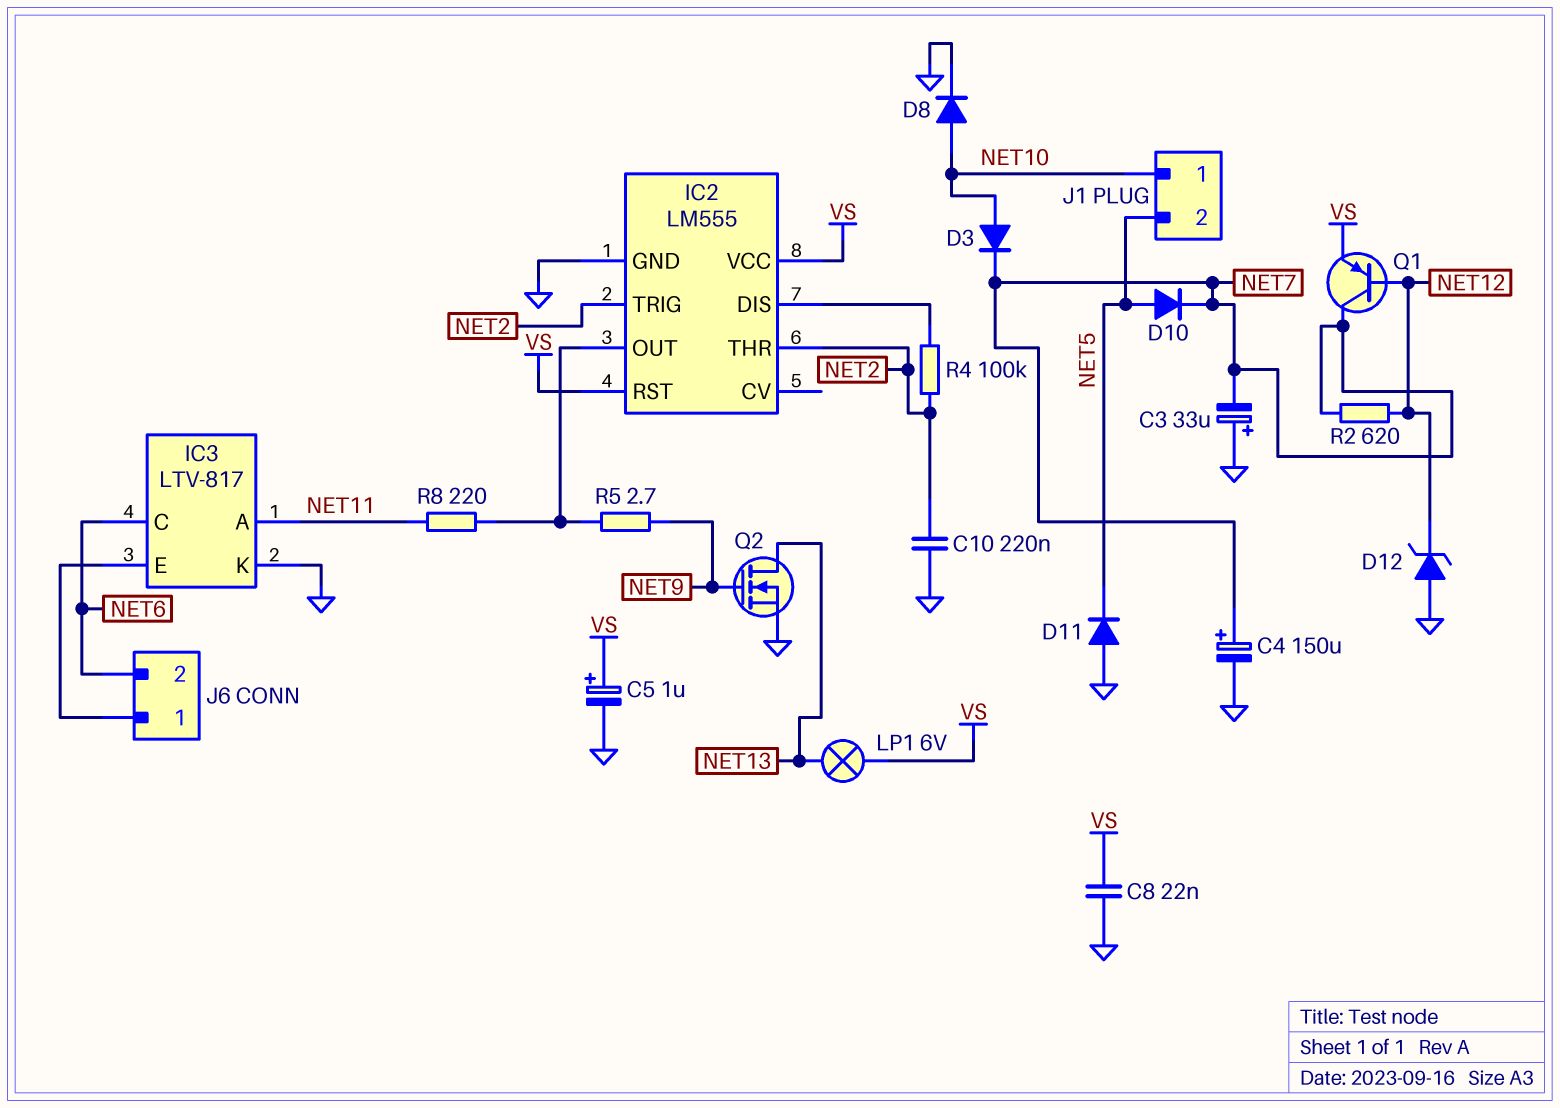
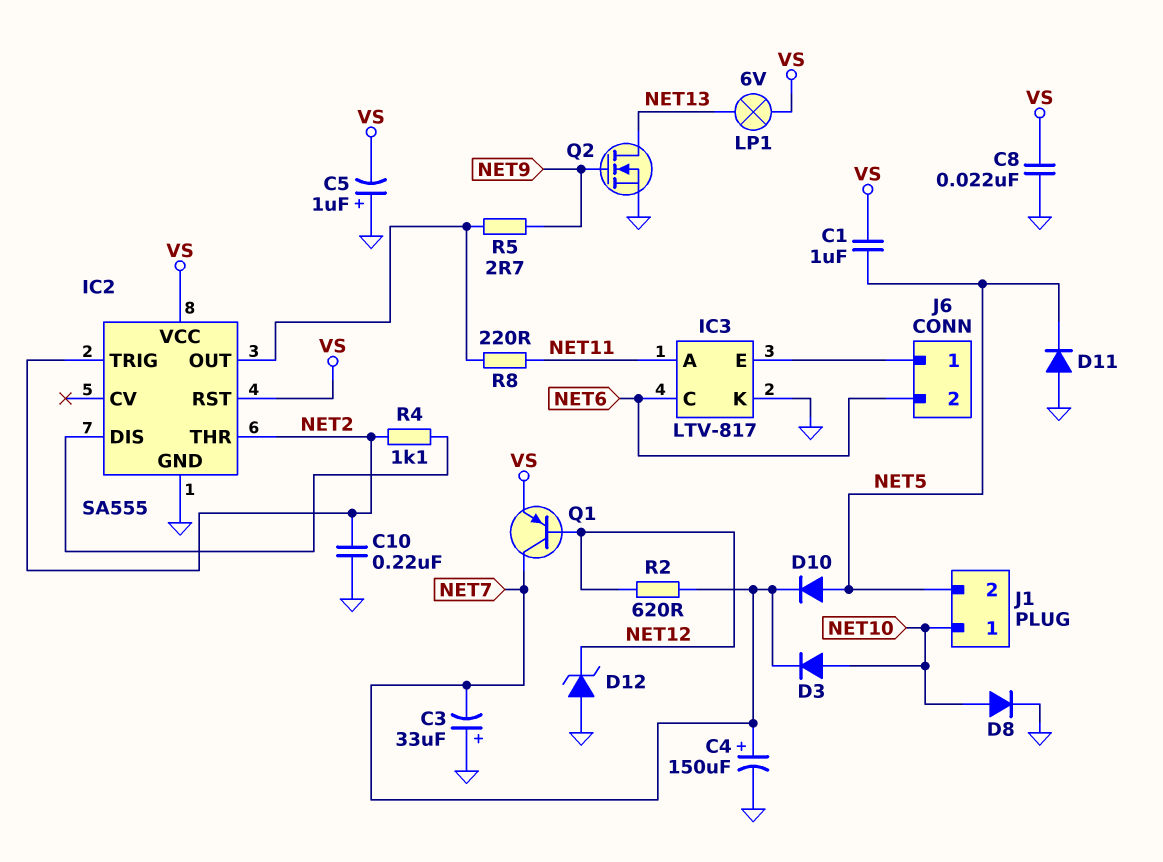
C1: none -> 1uF (NET5, VS)
C5: 1uF (plus VS, minus GND) -> 1uF (plus GND, minus VS)
IC2: LM555 -> SA555
R4: 100k (IC2/DIS, NET2) -> 1.1k (IC2/DIS, NET2)

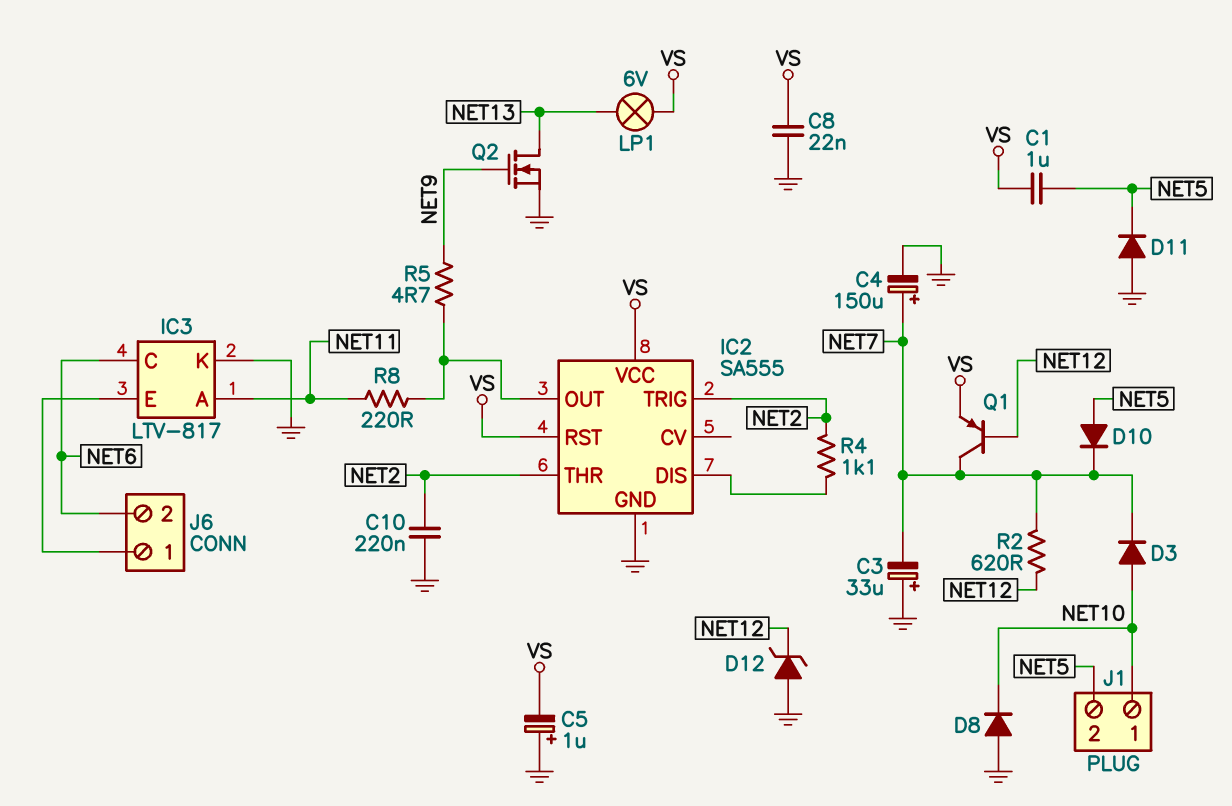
D8: diode (A NET10, K GND) -> diode (A GND, K NET10)
R5: 2.7 (IC2/OUT, NET9) -> 4.7 (IC2/OUT, NET9)

